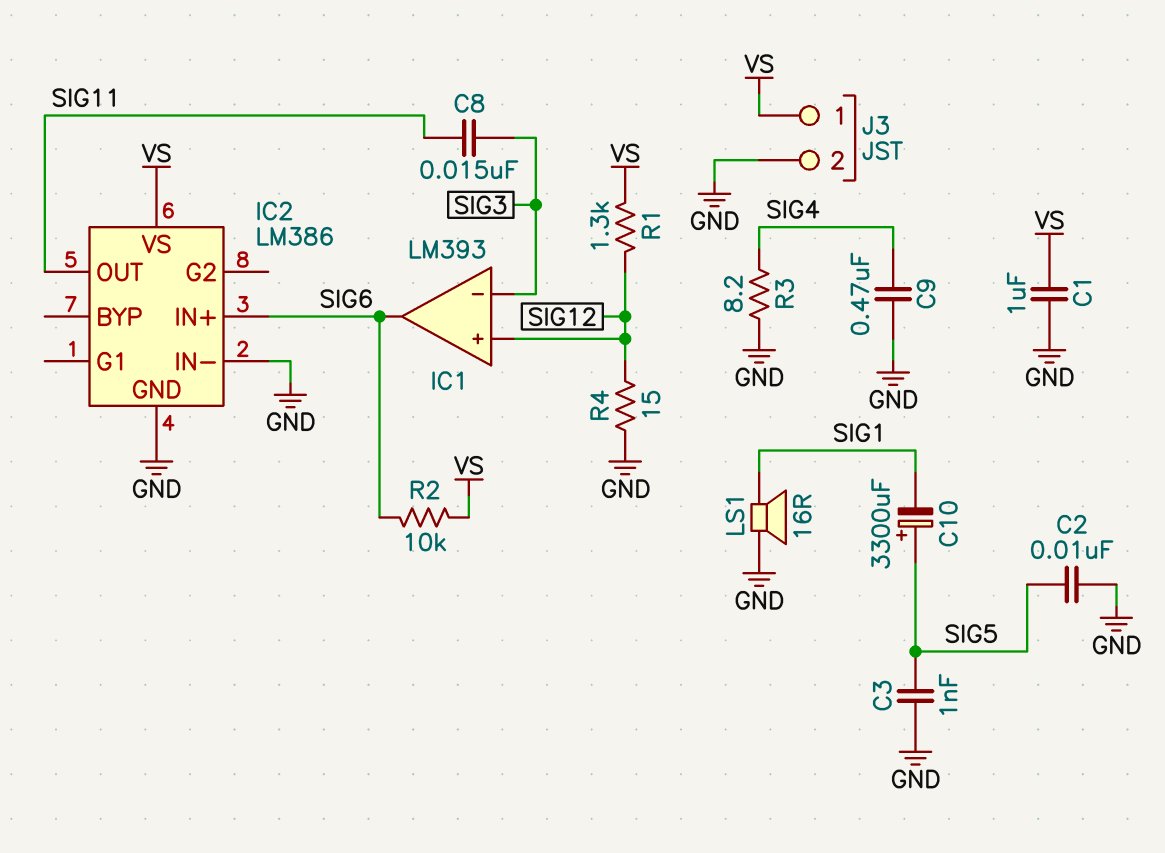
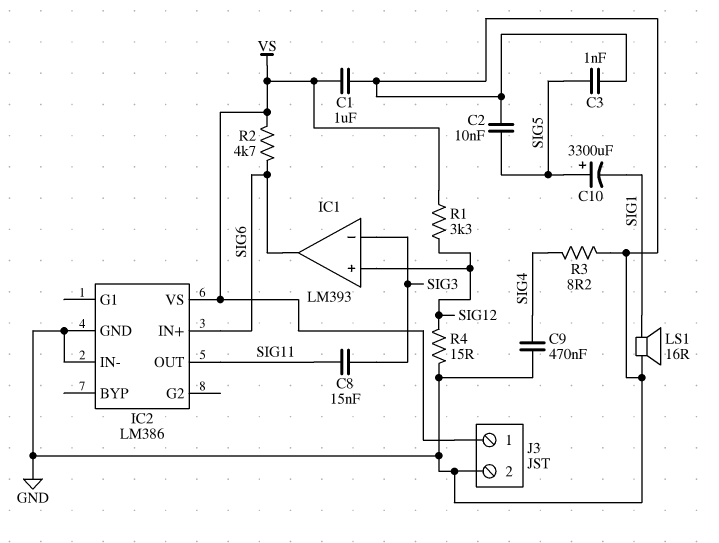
R1: 1.3k (SIG12, VS) -> 3.3k (SIG12, VS)
R2: 10k (SIG6, VS) -> 4.7k (SIG6, VS)

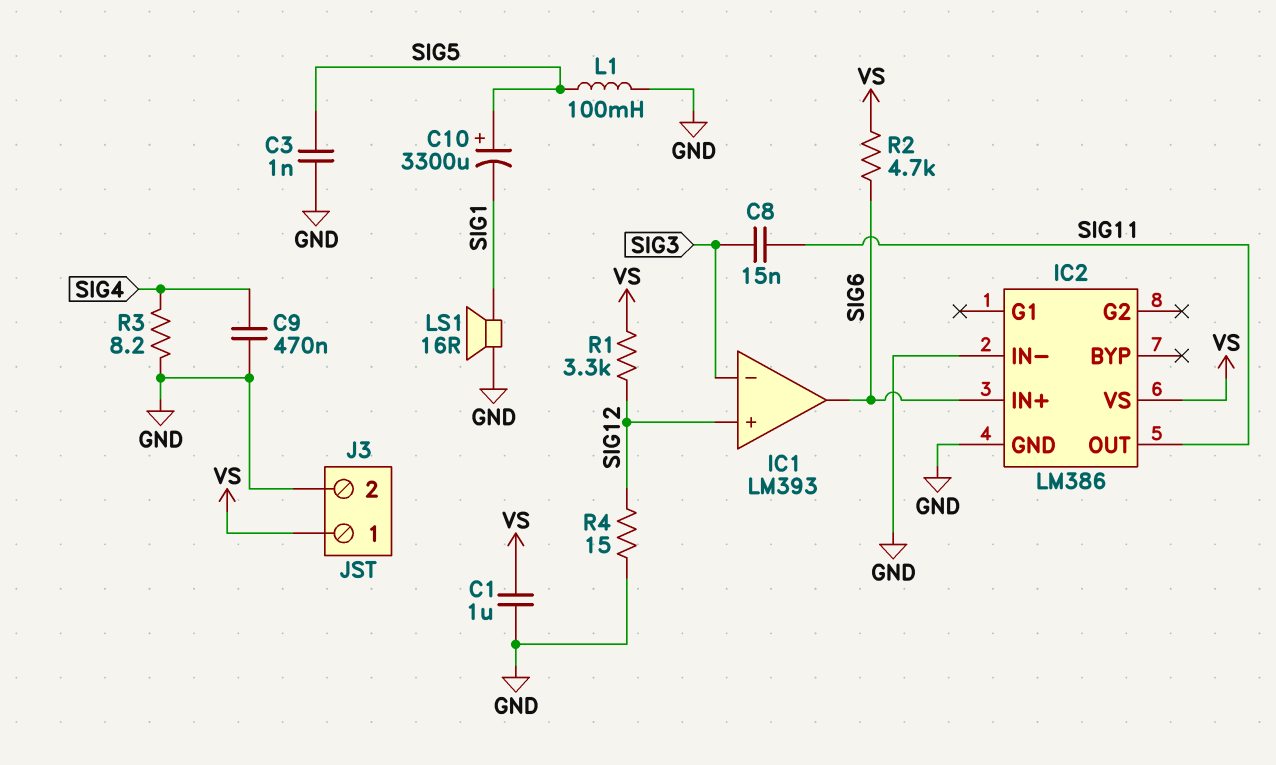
C2: 10nF (GND, SIG5) -> none
L1: none -> 100mH (GND, SIG5)

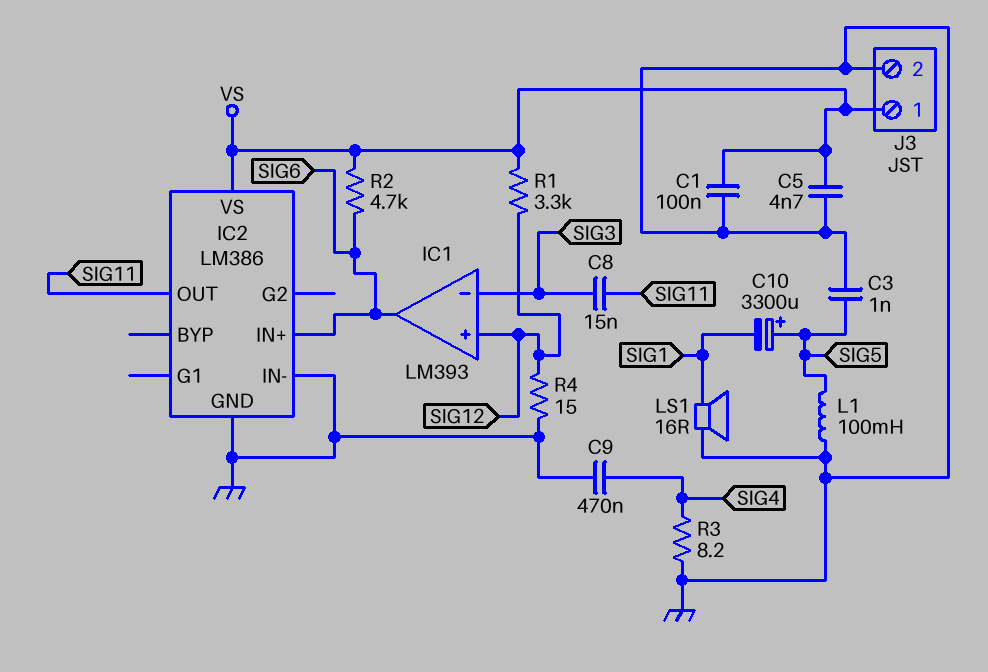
C1: 1uF (GND, VS) -> 100nF (GND, VS)
C5: none -> 4.7nF (GND, VS)

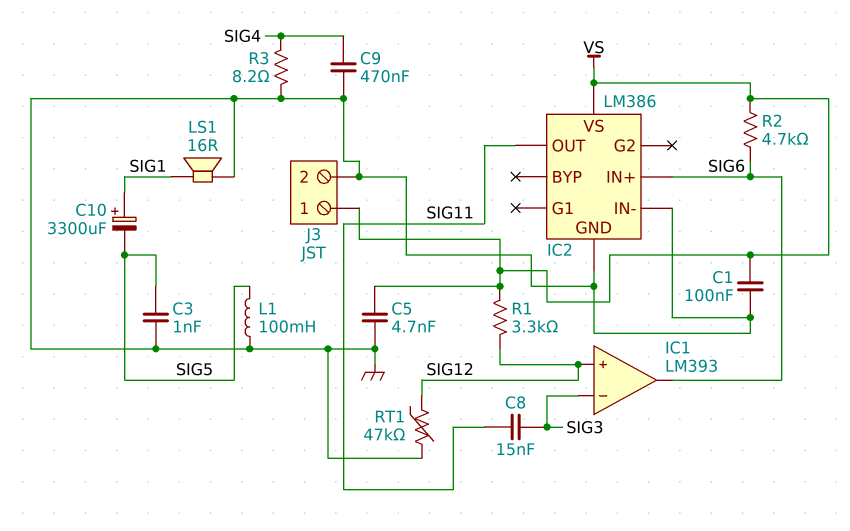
C10: 3300uF (plus SIG5, minus SIG1) -> 3300uF (plus SIG1, minus SIG5)
R4: 15 (GND, SIG12) -> none
RT1: none -> 47k (GND, SIG12)

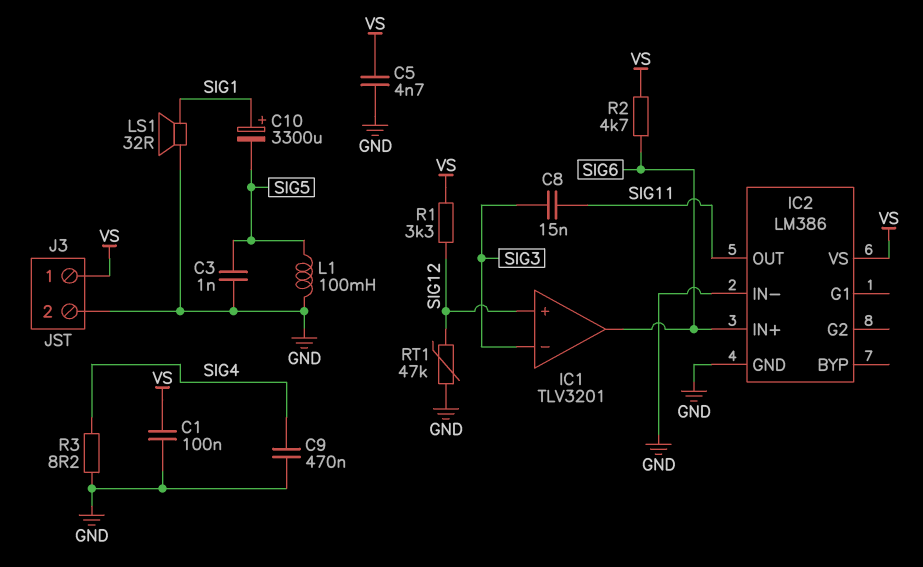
IC1: LM393 -> TLV3201
LS1: speaker 16R (GND, SIG1) -> speaker 32R (GND, SIG1)

